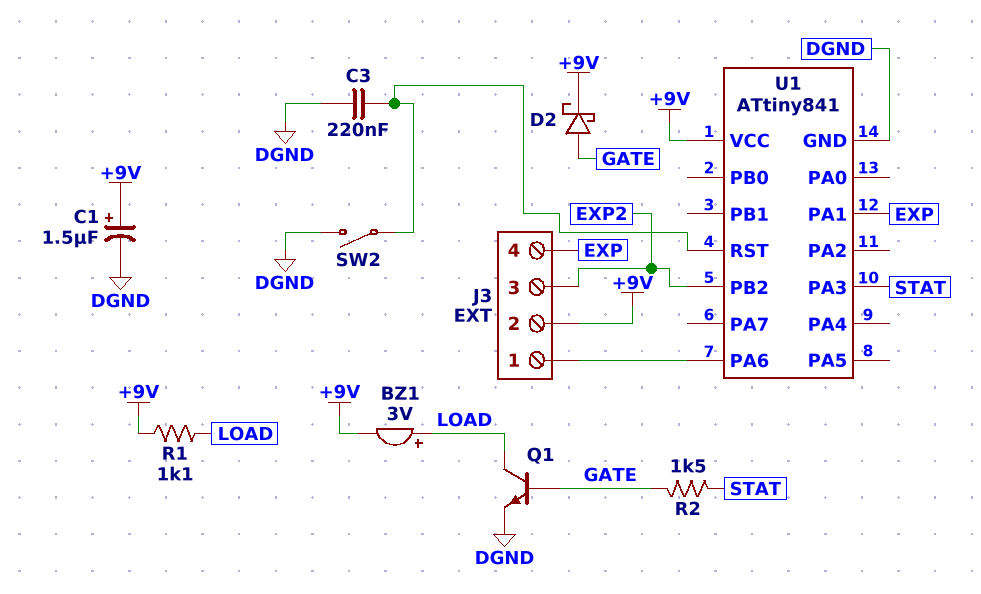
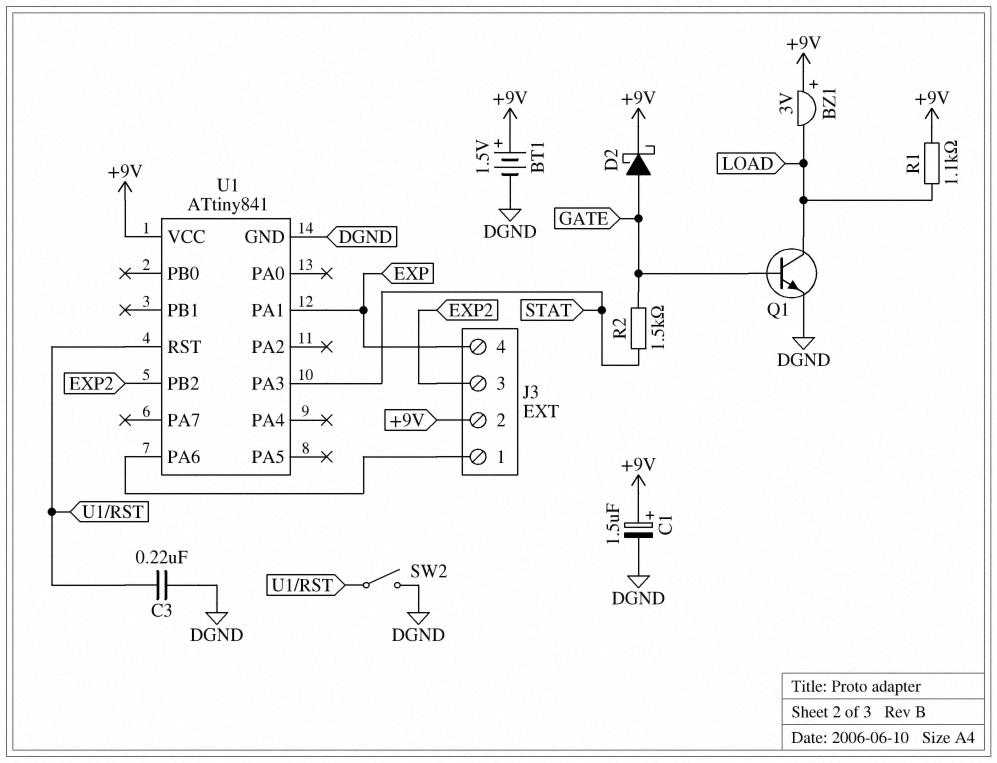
BT1: none -> 1.5V (plus +9V, minus DGND)
BZ1: buzzer 3V (plus LOAD, minus +9V) -> buzzer 3V (plus +9V, minus LOAD)

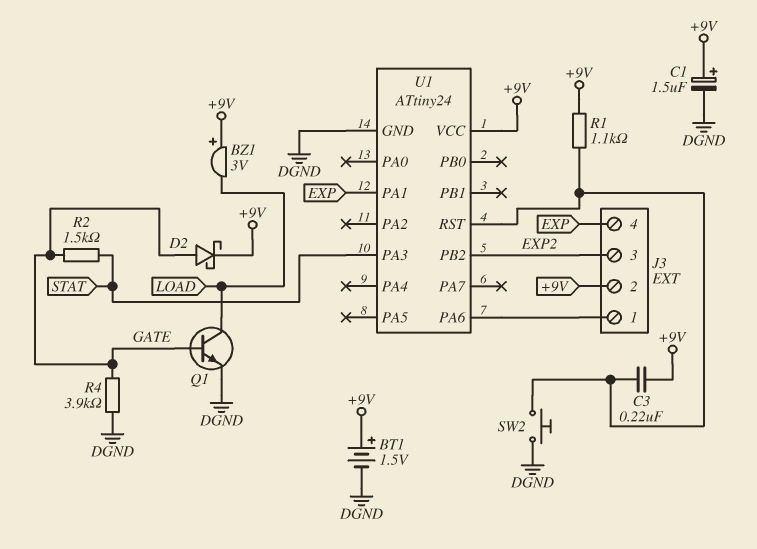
C3: 220nF (DGND, U1/RST) -> 220nF (+9V, U1/RST)
R1: 1.1k (+9V, LOAD) -> 1.1k (+9V, U1/RST)
R4: none -> 3.9k (DGND, GATE)
SW2: switch (DGND, U1/RST) -> button (DGND, U1/RST)
U1: ATtiny841 -> ATtiny24

